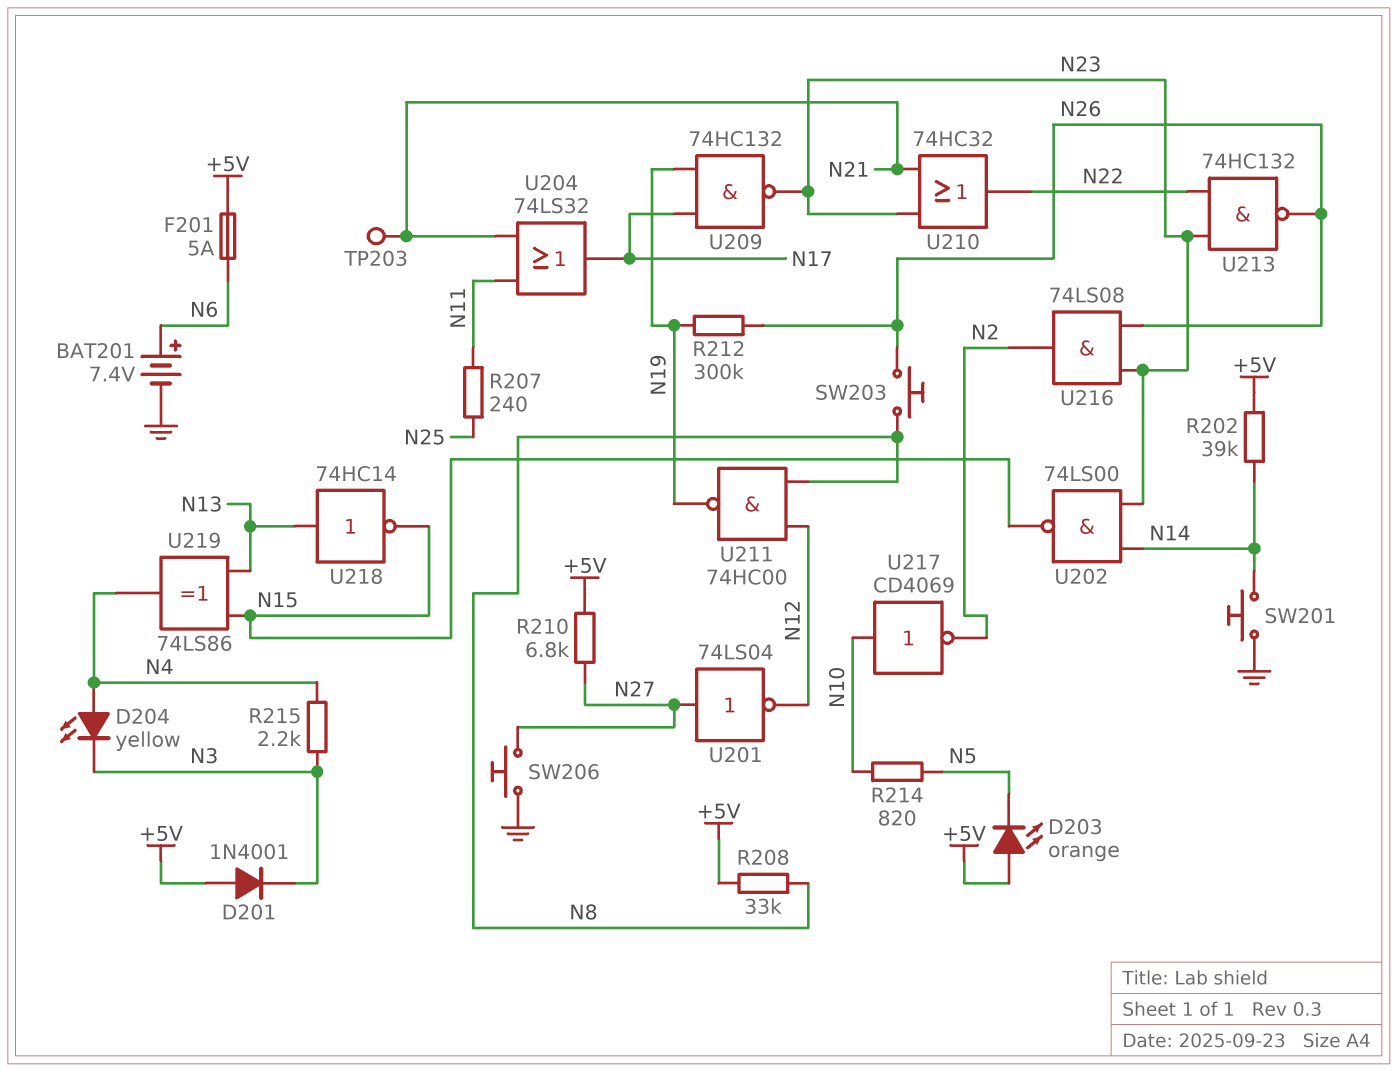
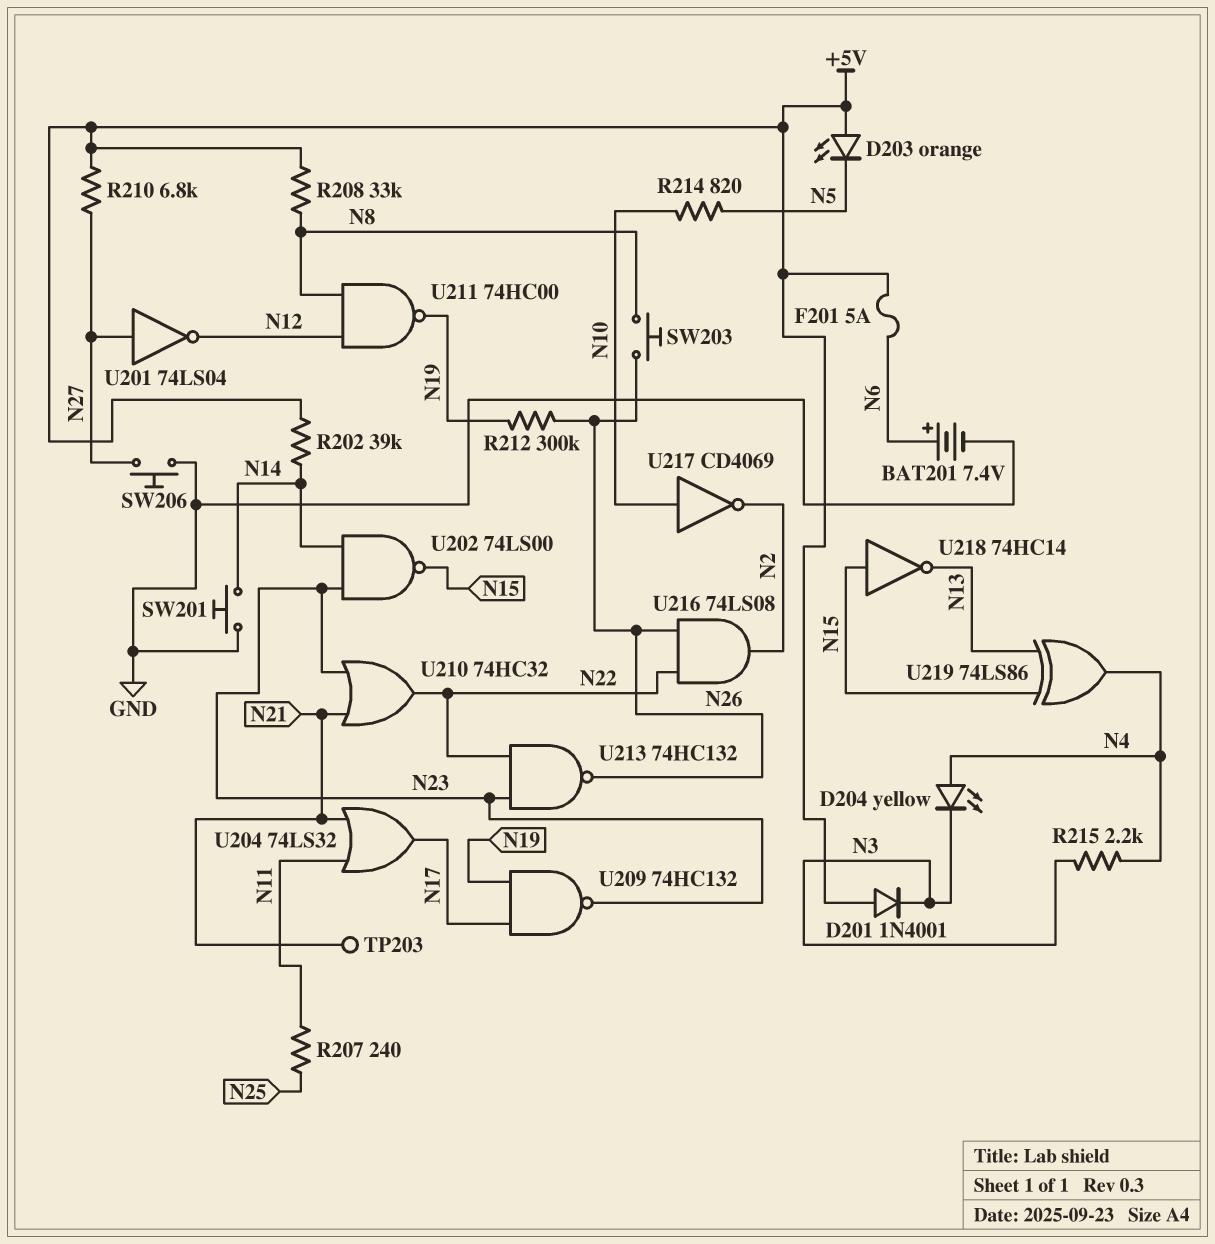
U216: AND 74LS08 (in N23, in N26, out N2) -> AND 74LS08 (in N22, in N26, out N2)
U218: NOT 74HC14 (in N13, out N15) -> NOT 74HC14 (in N15, out N13)

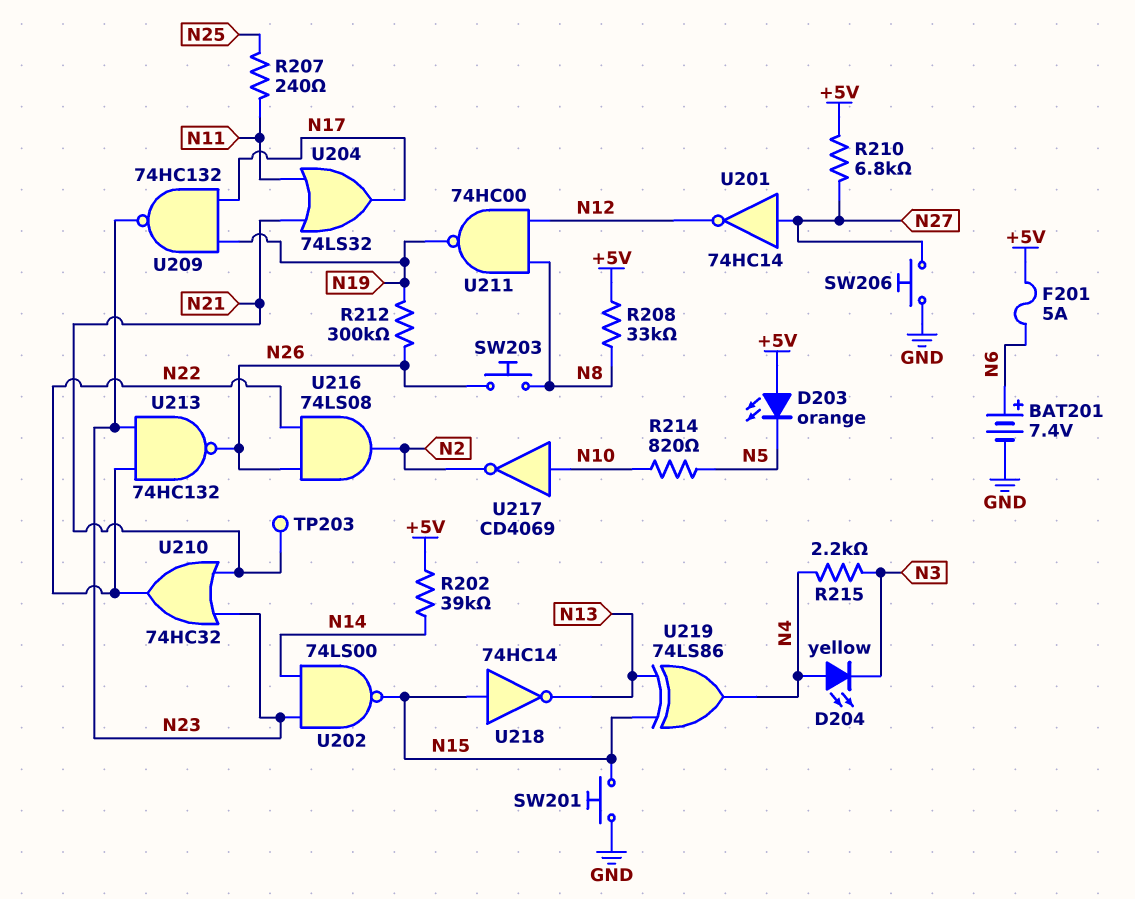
D201: diode 1N4001 (A +5V, K N3) -> none
SW201: button (GND, N14) -> button (GND, N15)
U201: NOT 74LS04 (in N27, out N12) -> NOT 74HC14 (in N27, out N12)

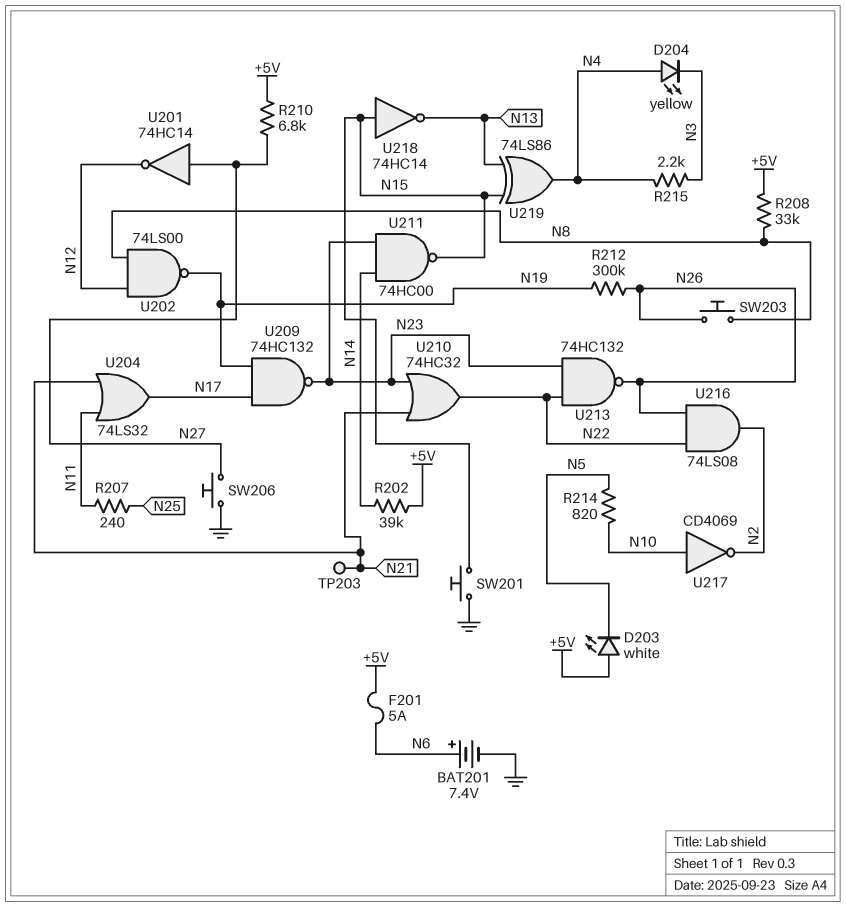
D203: LED orange (A +5V, K N5) -> LED white (A +5V, K N5)
U202: NAND 74LS00 (in N14, in N23, out N15) -> NAND 74LS00 (in N8, in N12, out N19)
U211: NAND 74HC00 (in N8, in N12, out N19) -> NAND 74HC00 (in N14, in N23, out N15)

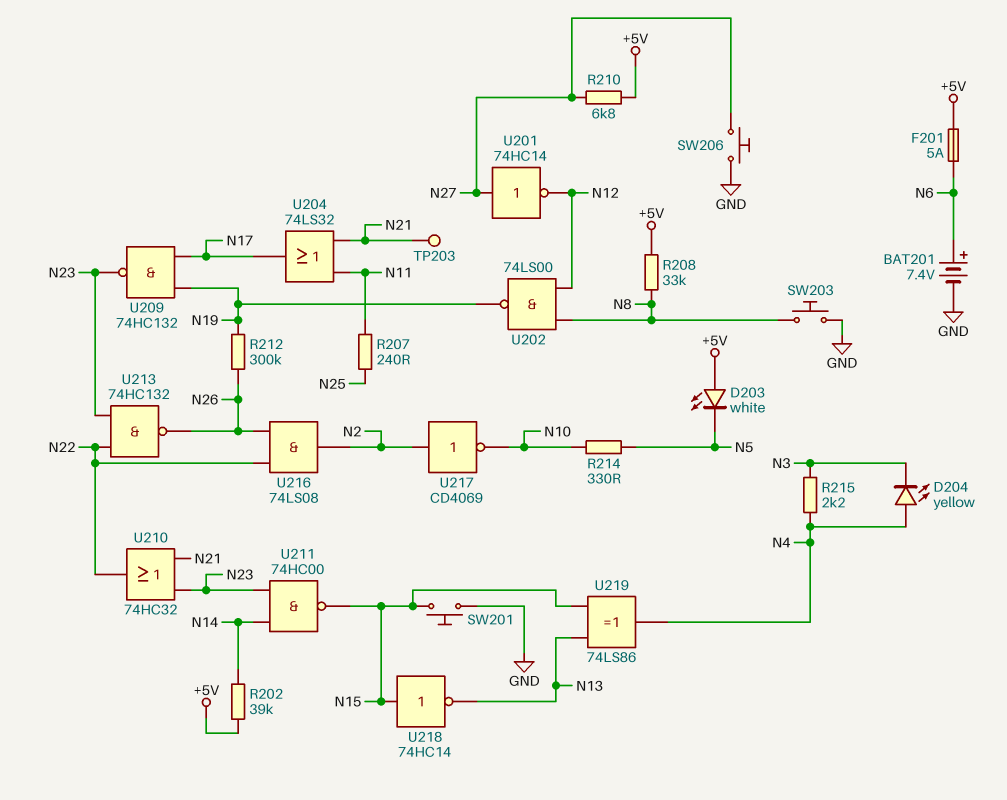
R214: 820 (N5, N10) -> 330 (N5, N10)
SW203: button (N8, N26) -> button (GND, N8)
U217: NOT CD4069 (in N10, out N2) -> NOT CD4069 (in N2, out N10)

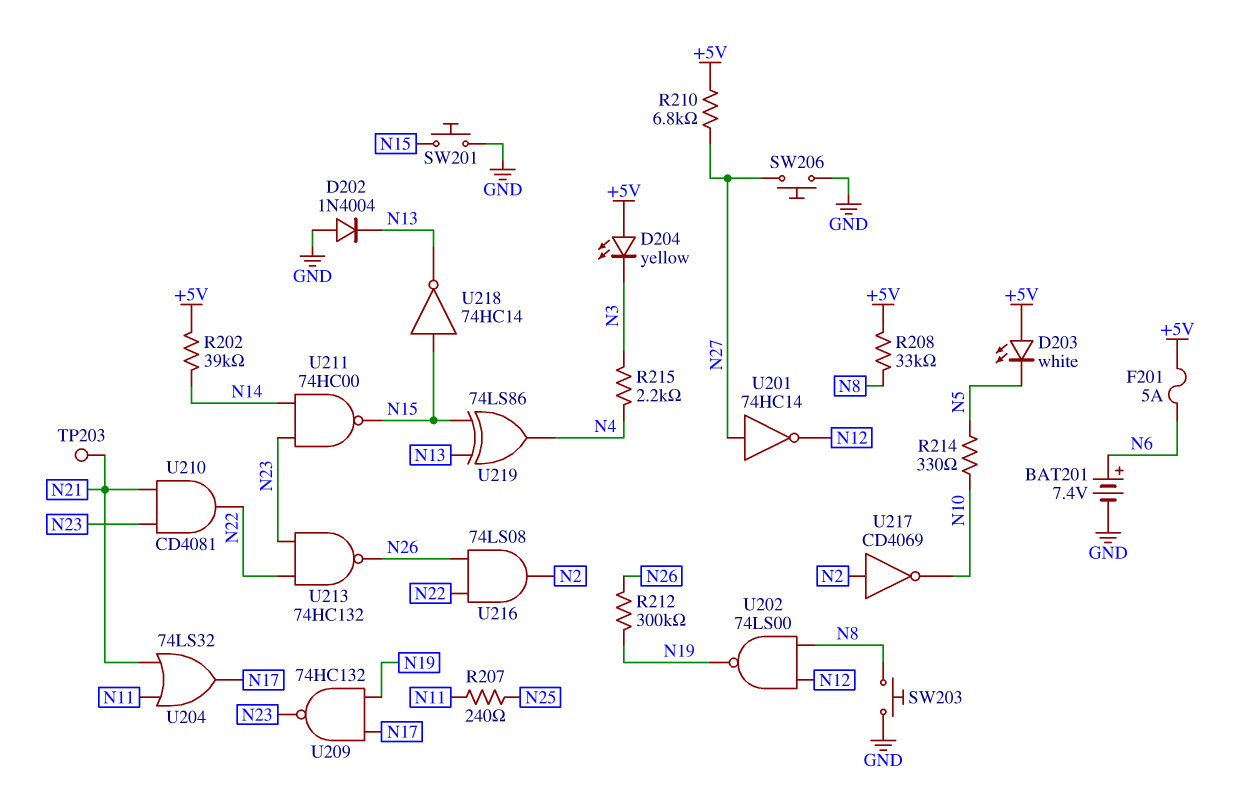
D202: none -> diode 1N4004 (A GND, K N13)
D204: LED yellow (A N4, K N3) -> LED yellow (A +5V, K N3)
U210: OR 74HC32 (in N21, in N23, out N22) -> AND CD4081 (in N21, in N23, out N22)

